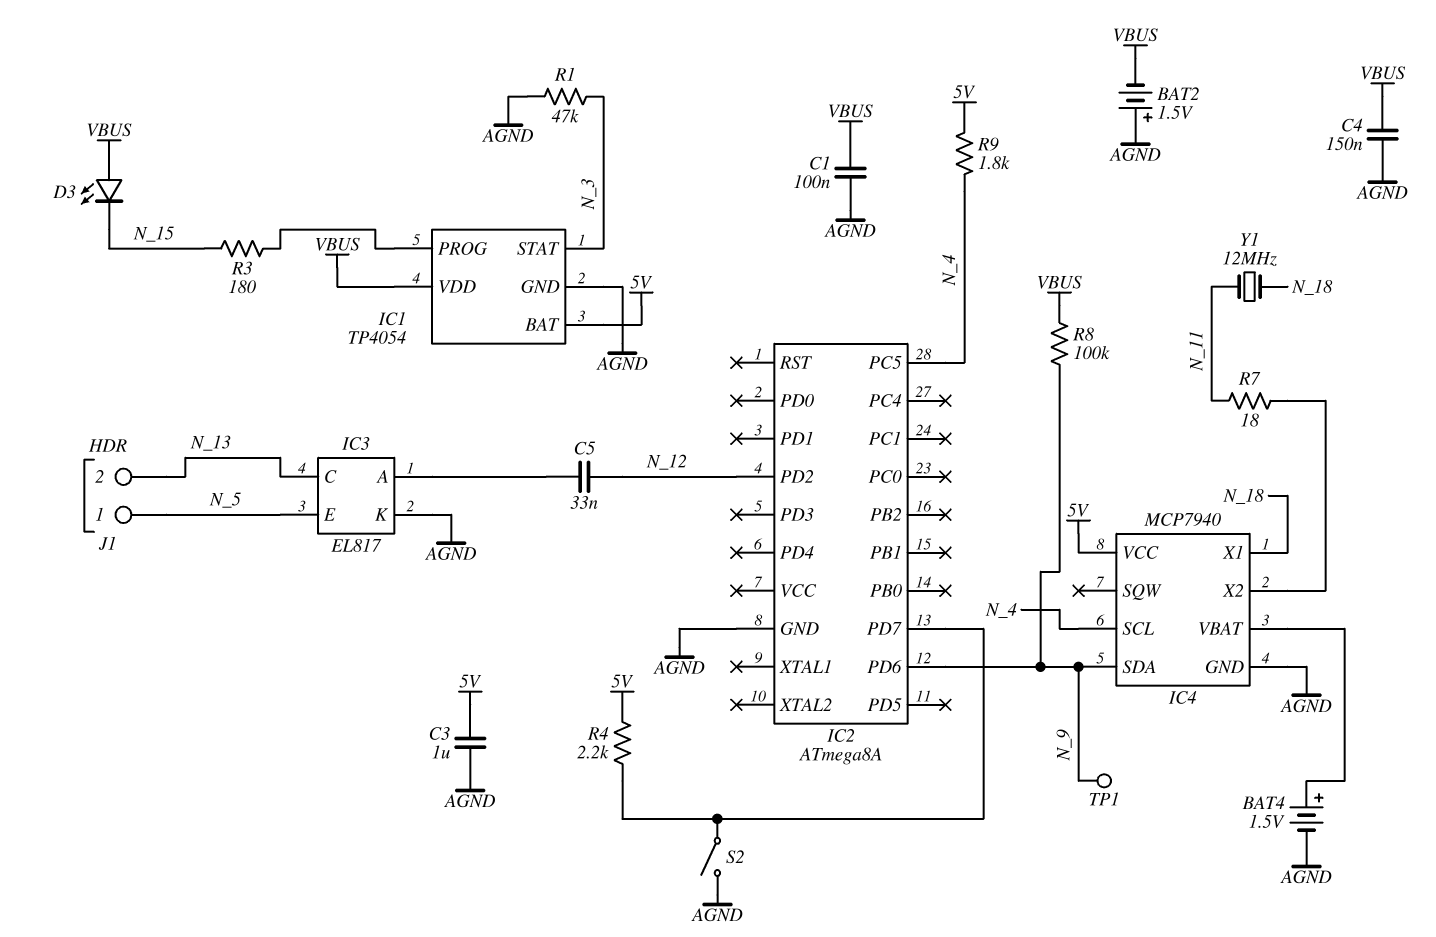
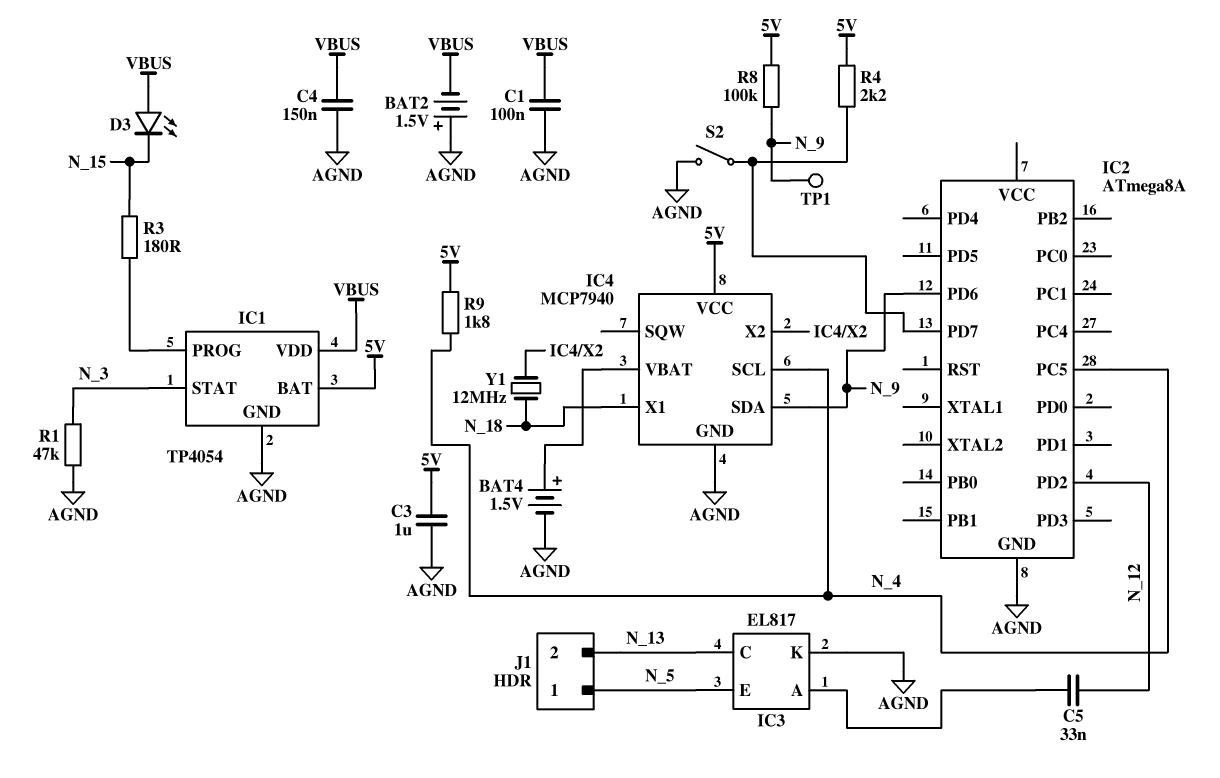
R7: 18 (IC4/X2, N_11) -> none
R8: 100k (N_9, VBUS) -> 100k (5V, N_9)
Y1: 12MHz (N_11, N_18) -> 12MHz (IC4/X2, N_18)

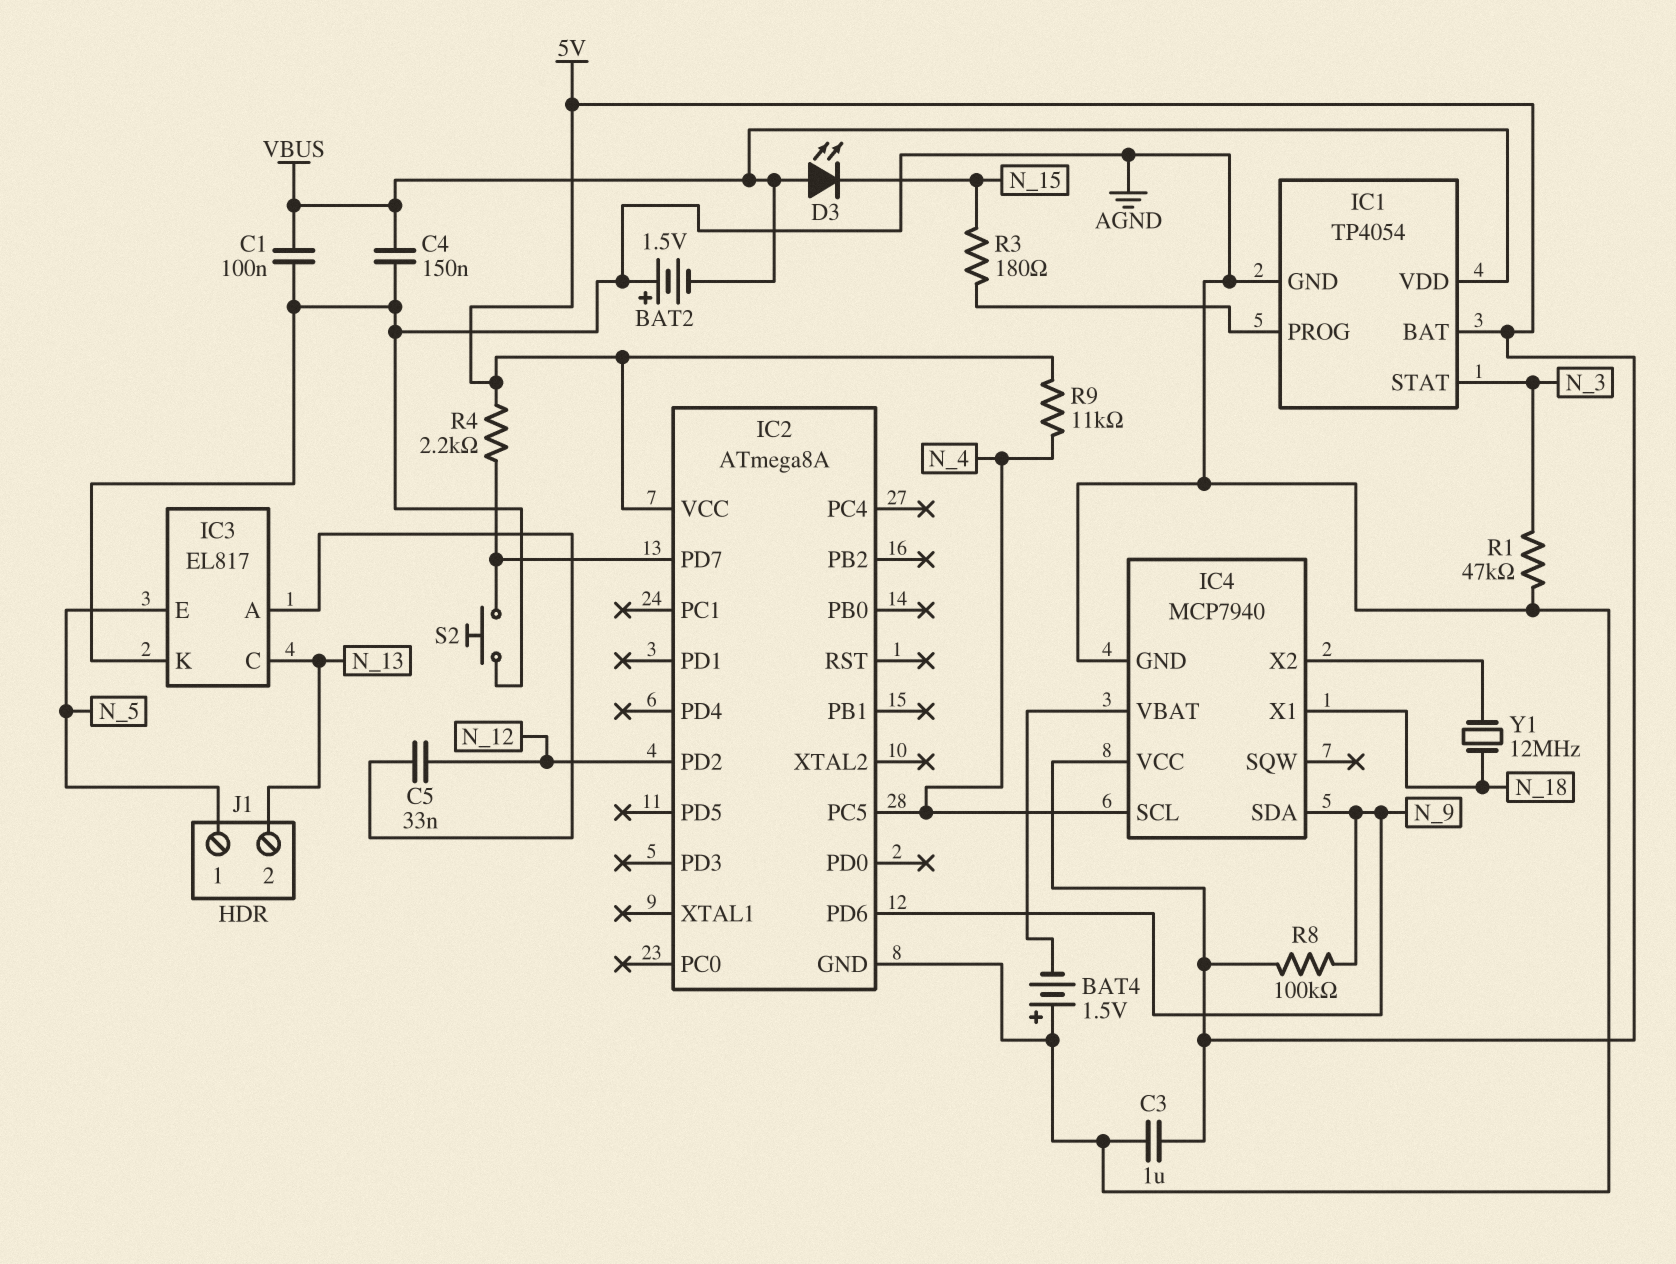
BAT4: 1.5V (plus IC4/VBAT, minus AGND) -> 1.5V (plus AGND, minus IC4/VBAT)
IC2 pin VCC: none -> 5V
R9: 1.8k (5V, N_4) -> 11k (5V, N_4)
S2: switch (AGND, IC2/PD7) -> button (AGND, IC2/PD7)
TP1: test point (N_9) -> none

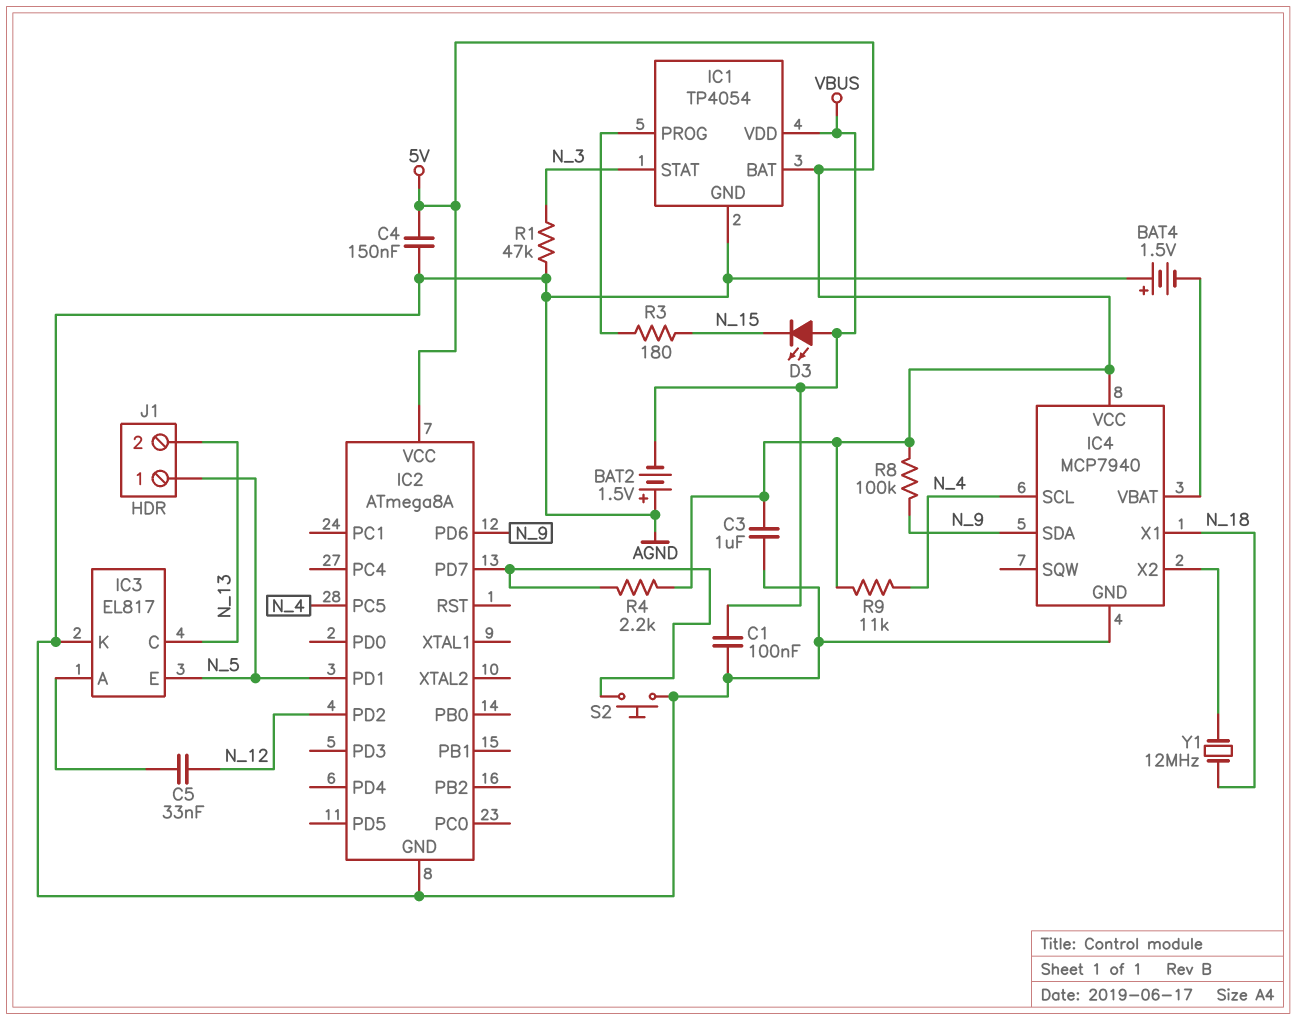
C4: 150nF (AGND, VBUS) -> 150nF (5V, AGND)
IC2 pin PD1: none -> N_5

